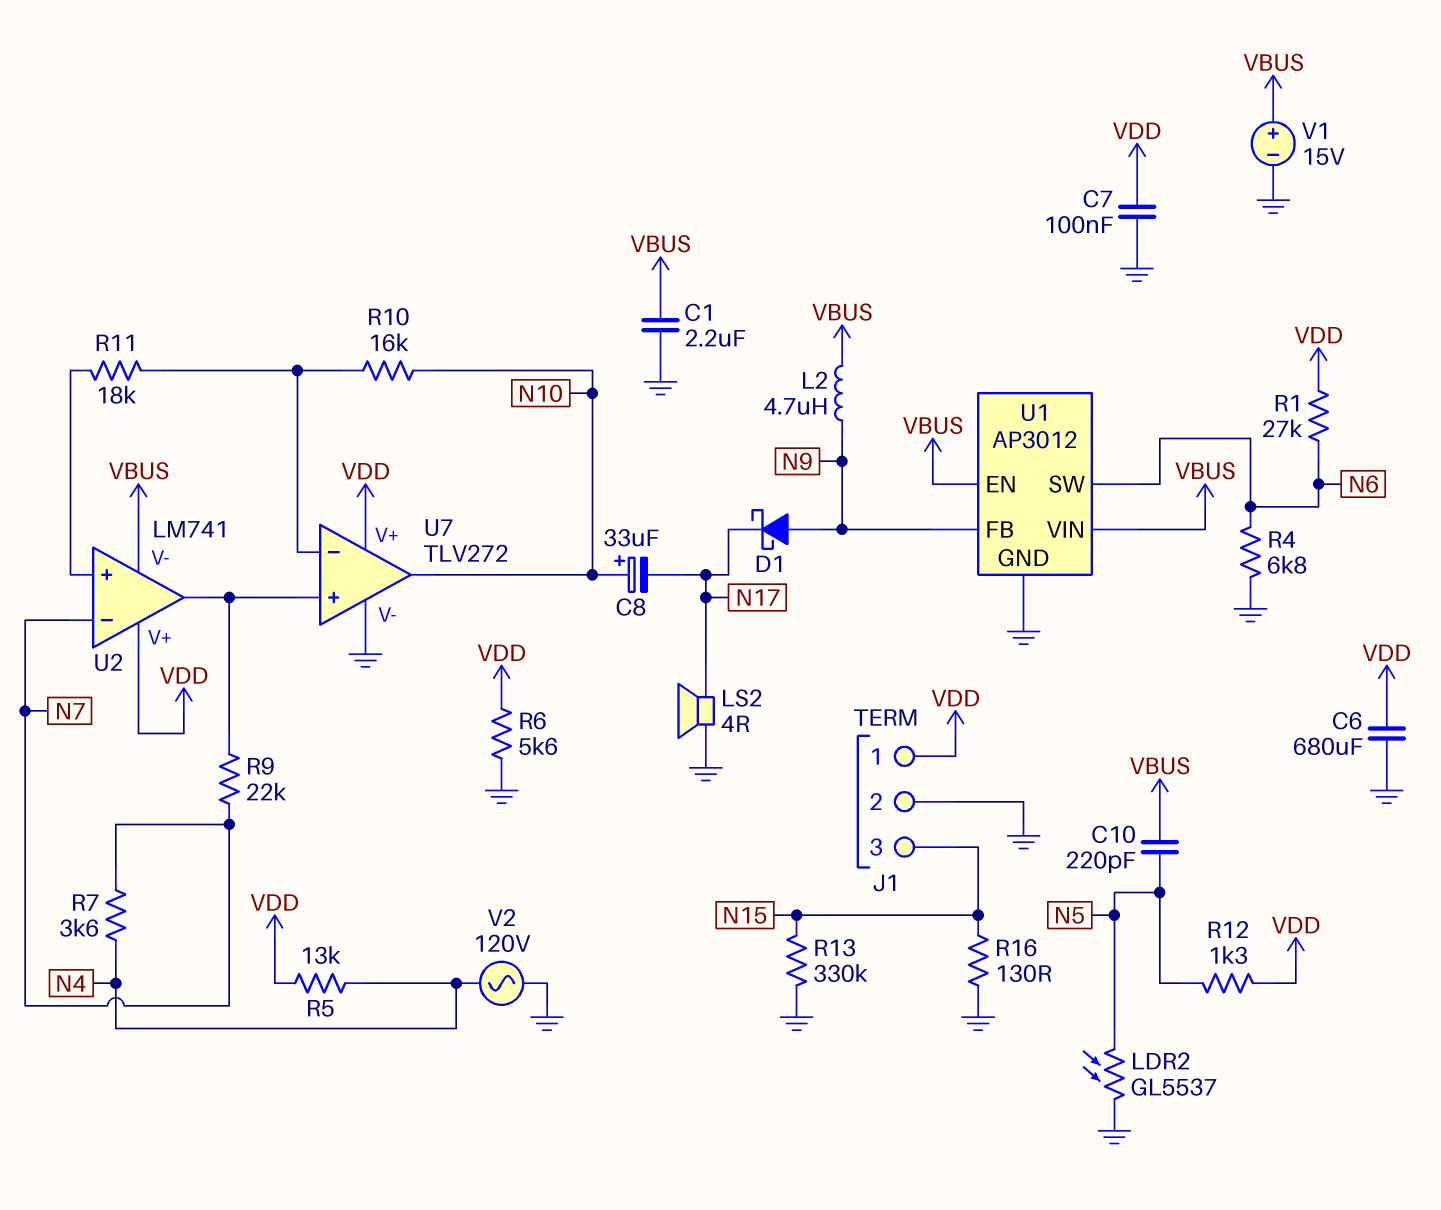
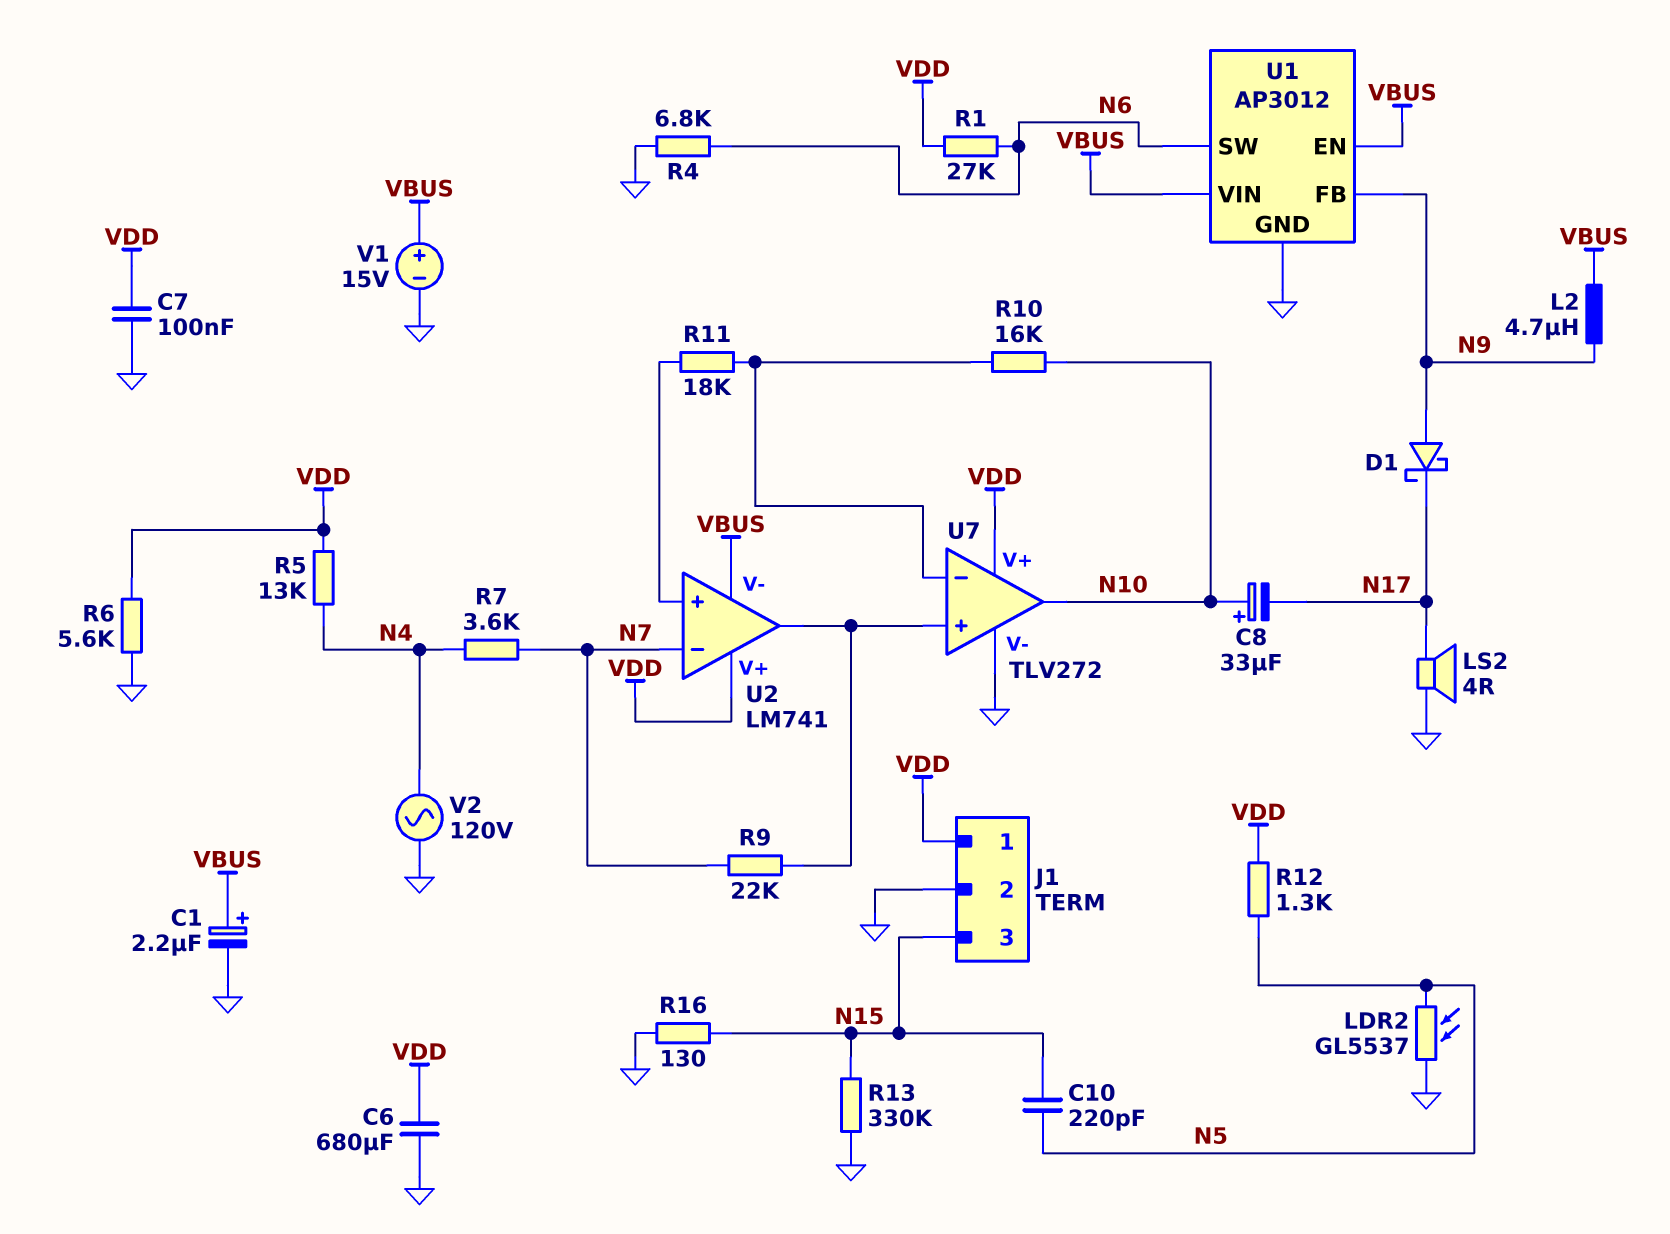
C1: 2.2uF (GND, VBUS) -> 2.2uF (plus VBUS, minus GND)
C10: 220pF (N5, VBUS) -> 220pF (N5, N15)

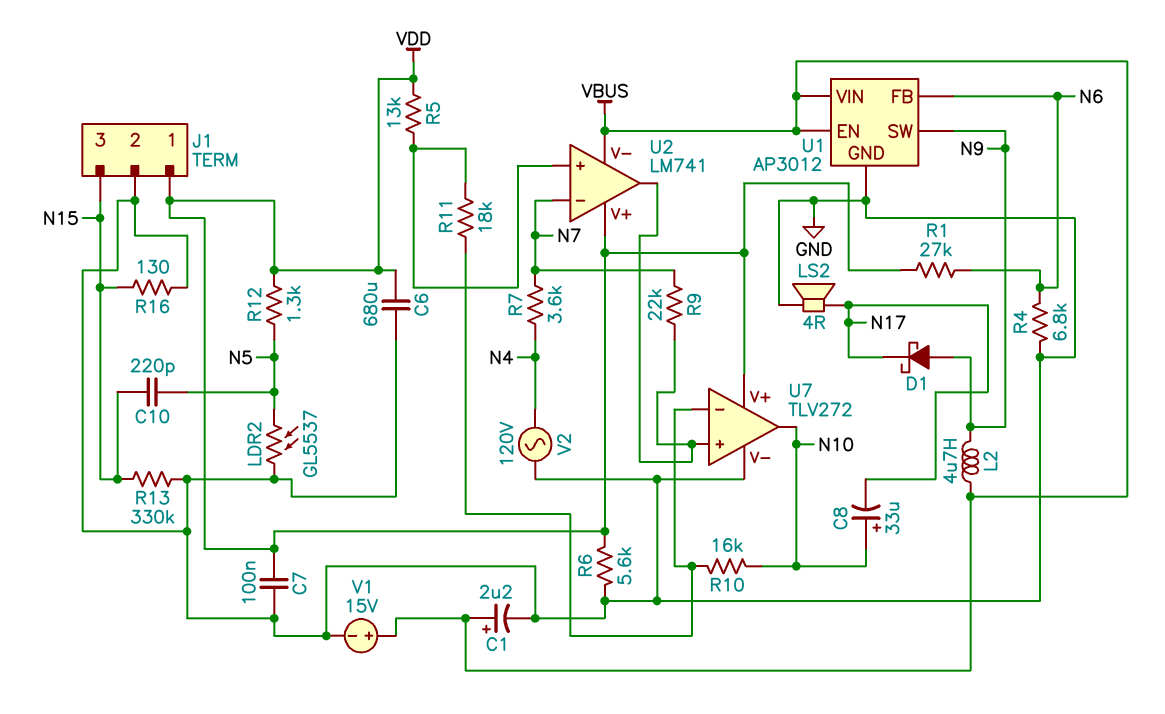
R5: 13k (N4, VDD) -> 13k (U2/in+, VDD)
U1 pin FB: N9 -> N6
U1 pin SW: N6 -> N9

